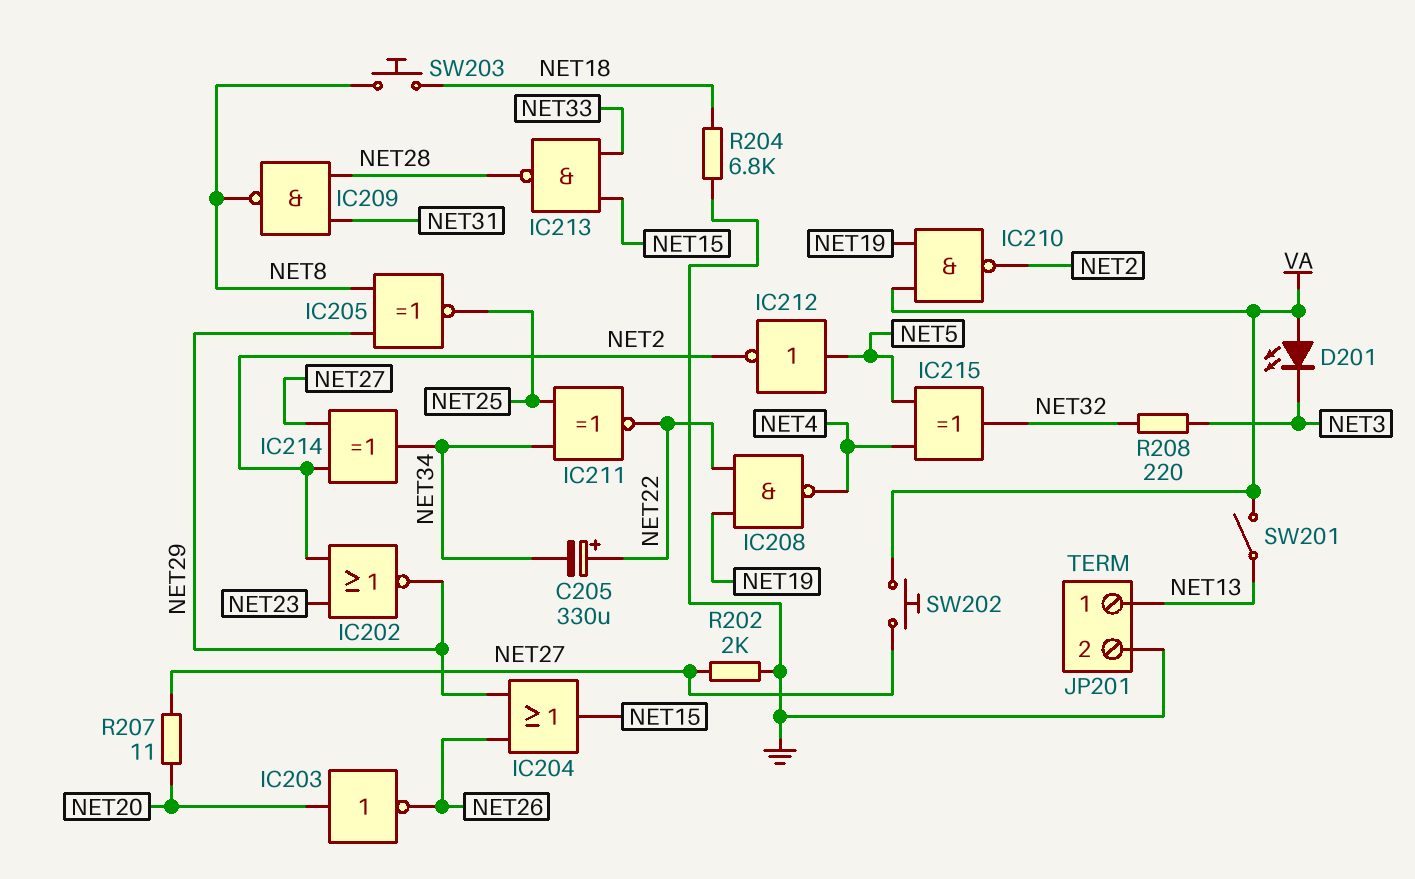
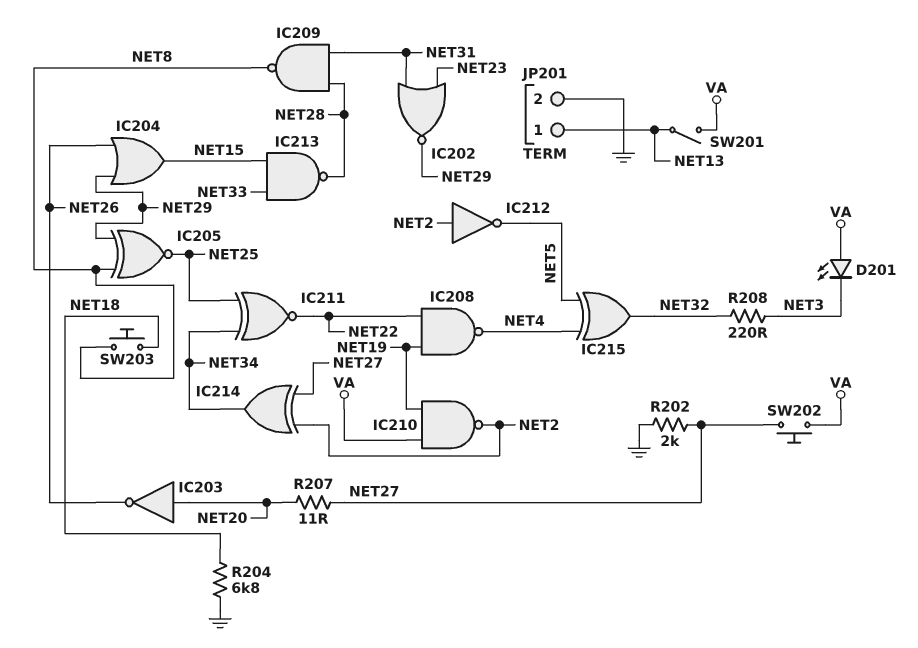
C205: 330uF (plus NET22, minus NET34) -> none
IC202: NOR (in NET2, in NET23, out NET29) -> NOR (in NET23, in NET31, out NET29)
IC212: NOT (in NET5, out NET2) -> NOT (in NET2, out NET5)

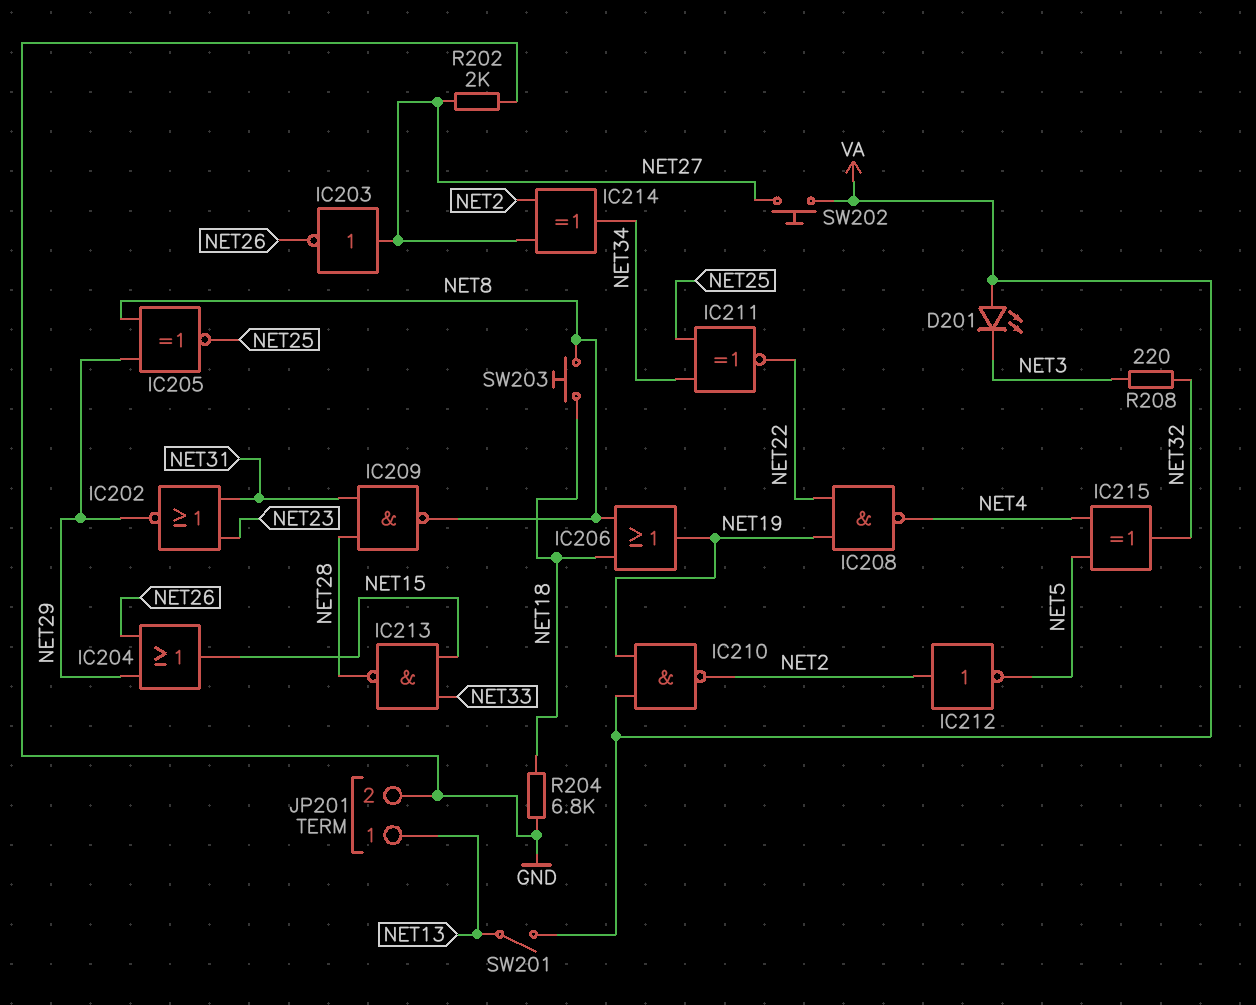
IC203: NOT (in NET20, out NET26) -> NOT (in NET27, out NET26)
IC206: none -> OR (in NET8, in NET18, out NET19)
R207: 11 (NET20, NET27) -> none

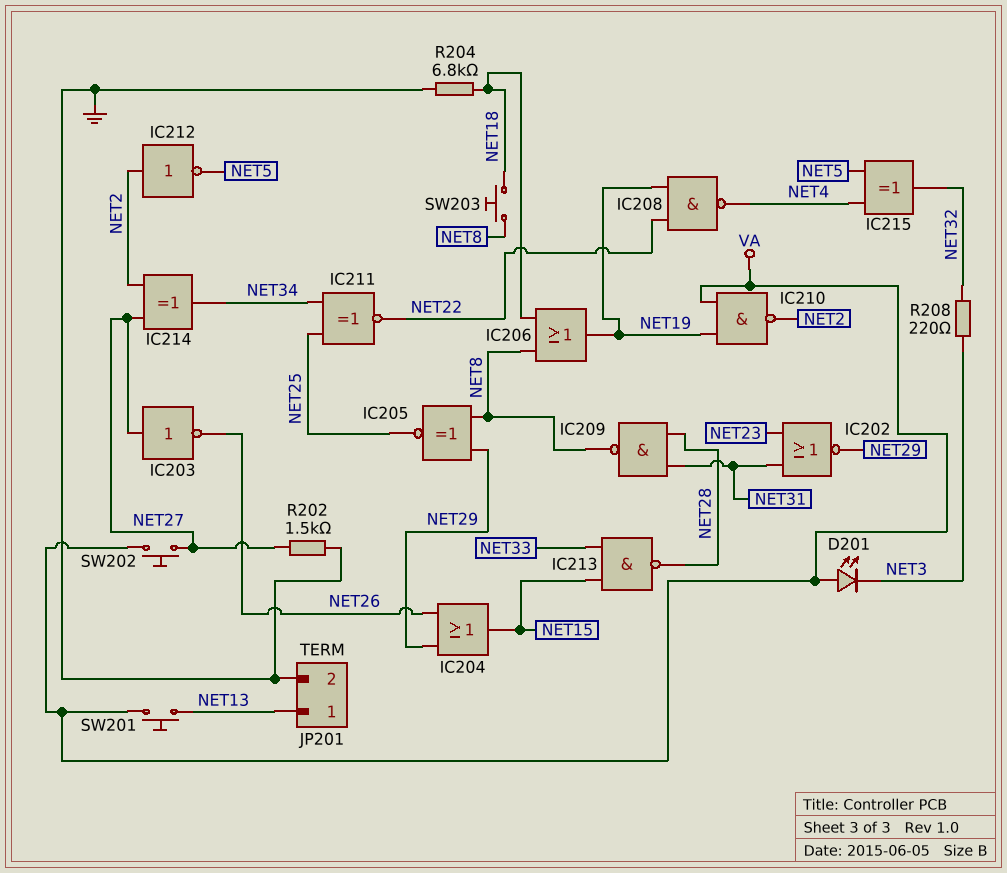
R202: 2k (GND, NET27) -> 1.5k (GND, NET27)
SW201: switch (NET13, VA) -> button (NET13, VA)

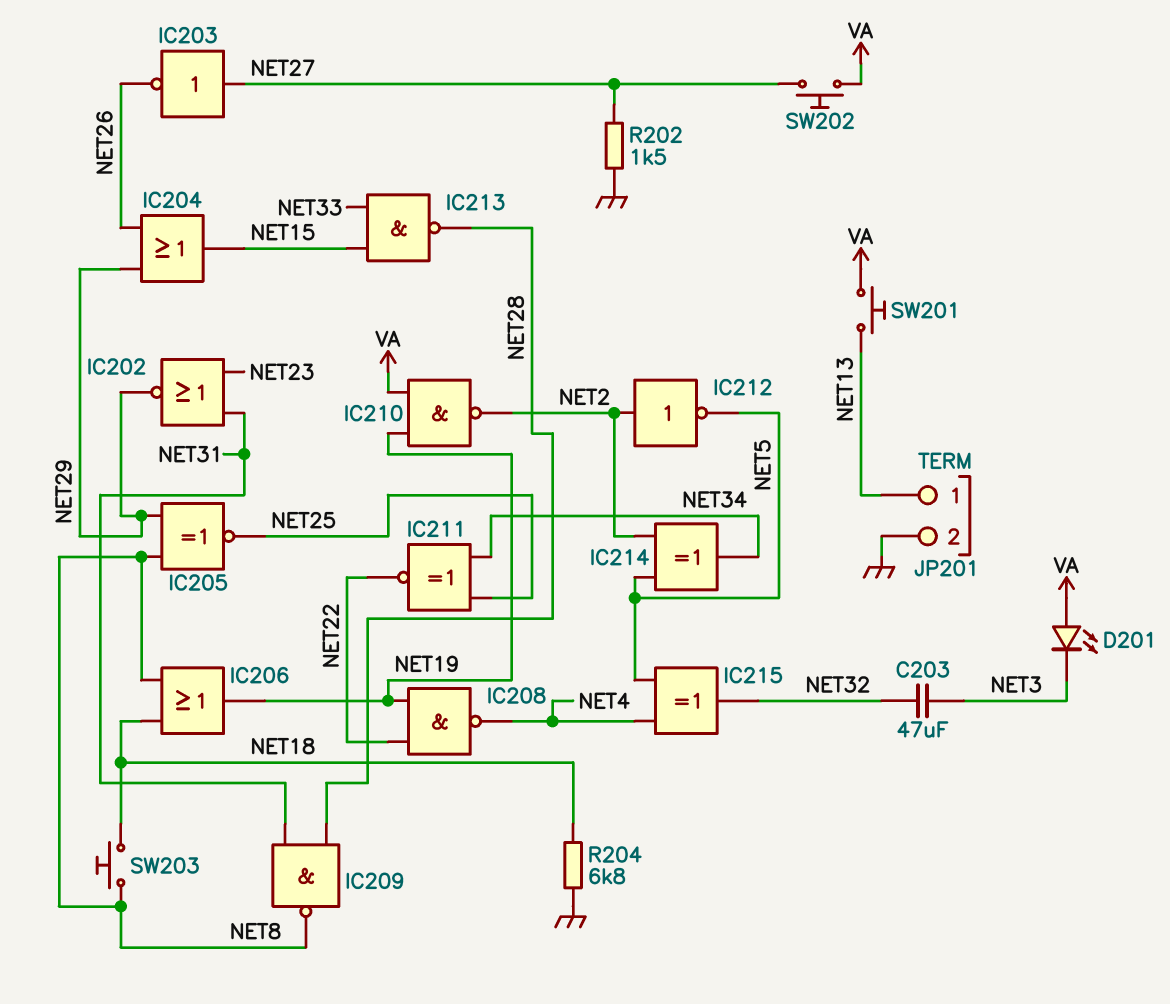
C203: none -> 47uF (NET3, NET32)
IC214: XOR (in NET2, in NET27, out NET34) -> XOR (in NET2, in NET5, out NET34)
R208: 220 (NET3, NET32) -> none

